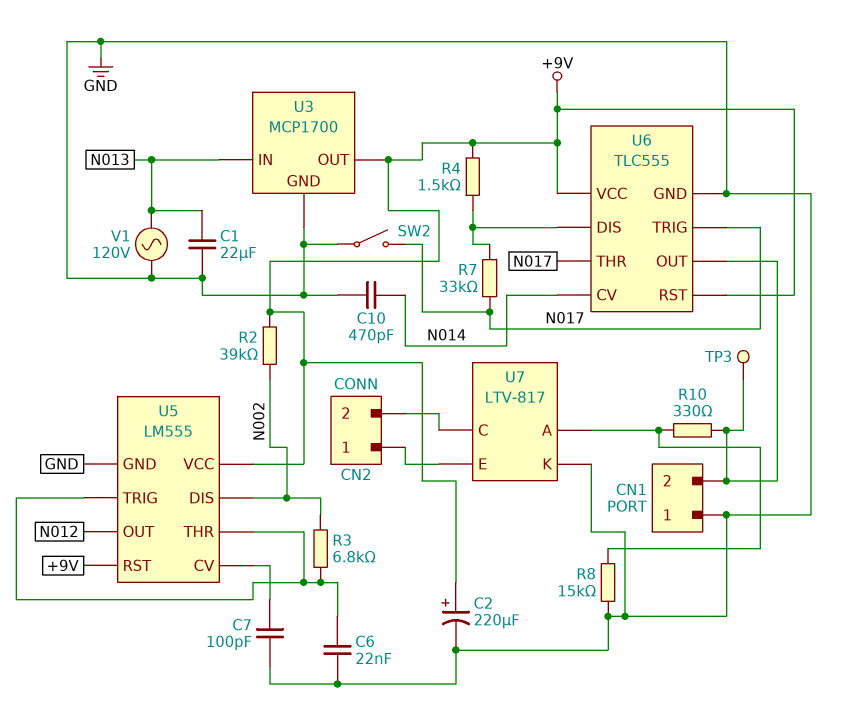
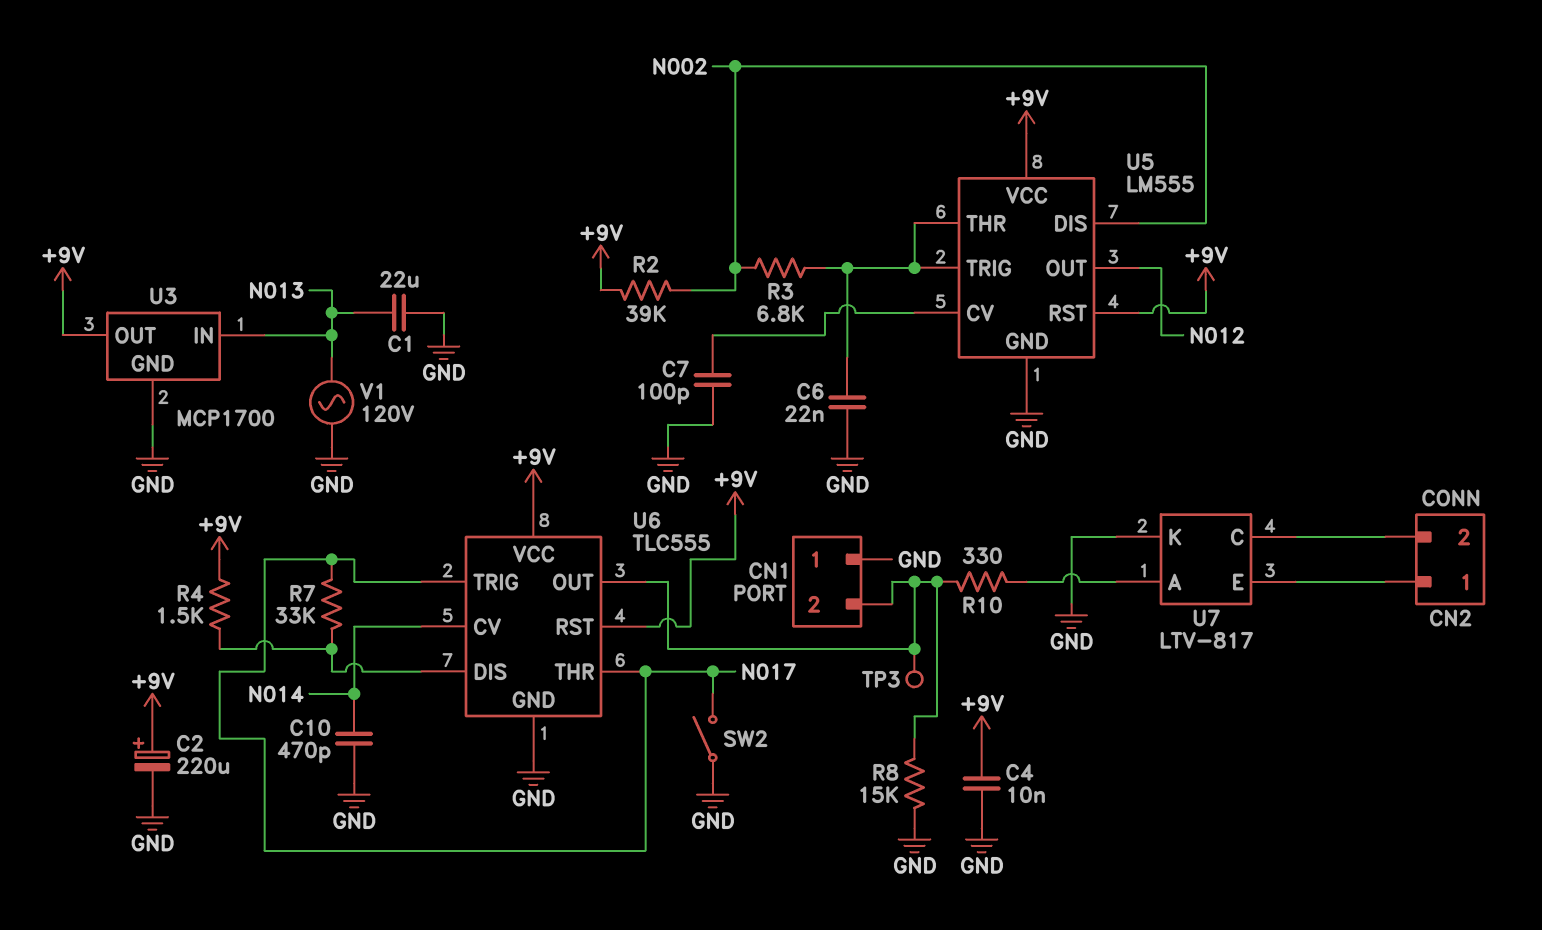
C4: none -> 10nF (+9V, GND)
R8: 15k (GND, U7/A) -> 15k (CN1/2, GND)

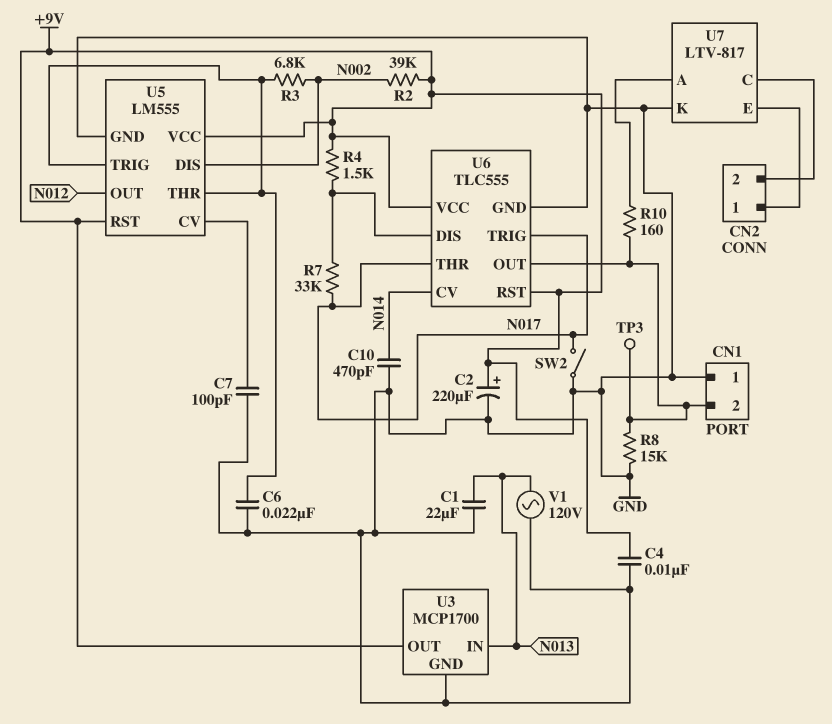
R10: 330 (CN1/2, U7/A) -> 160 (CN1/2, U7/A)

